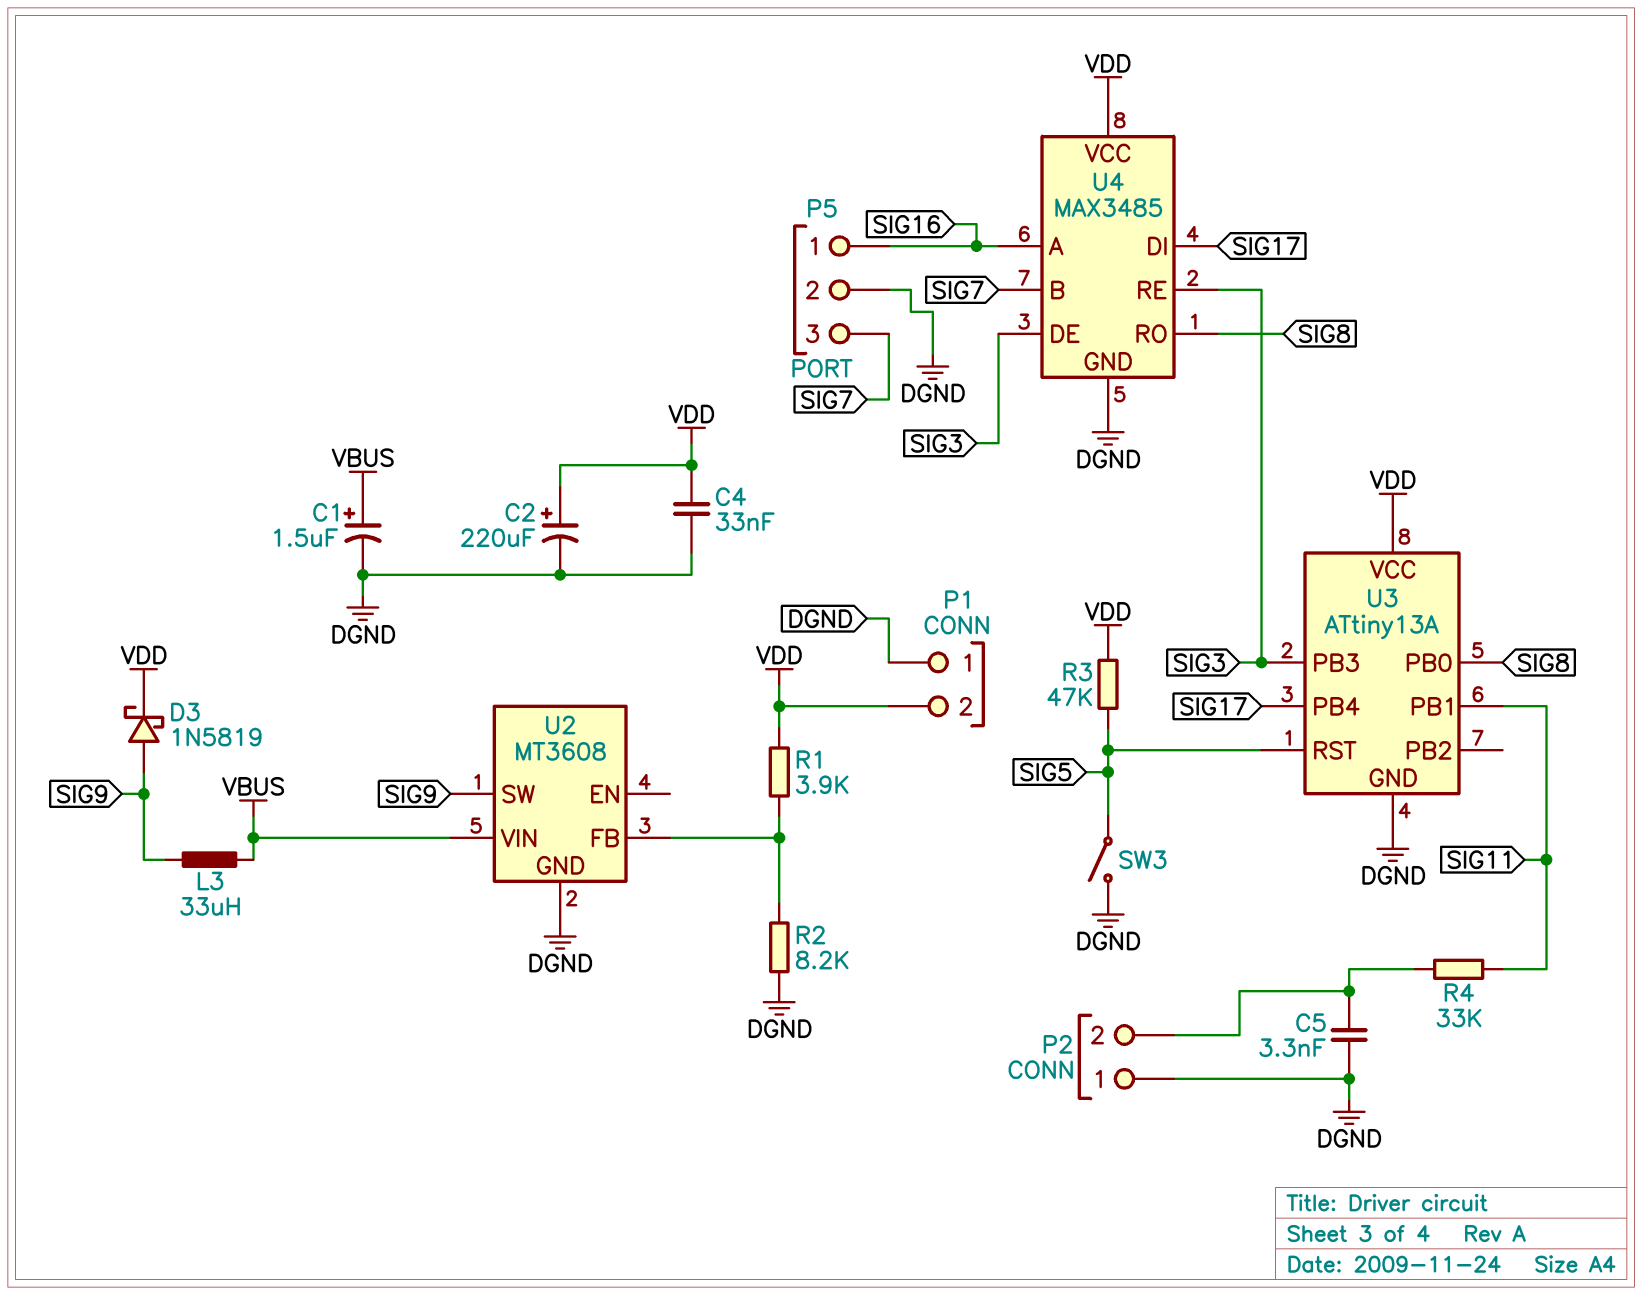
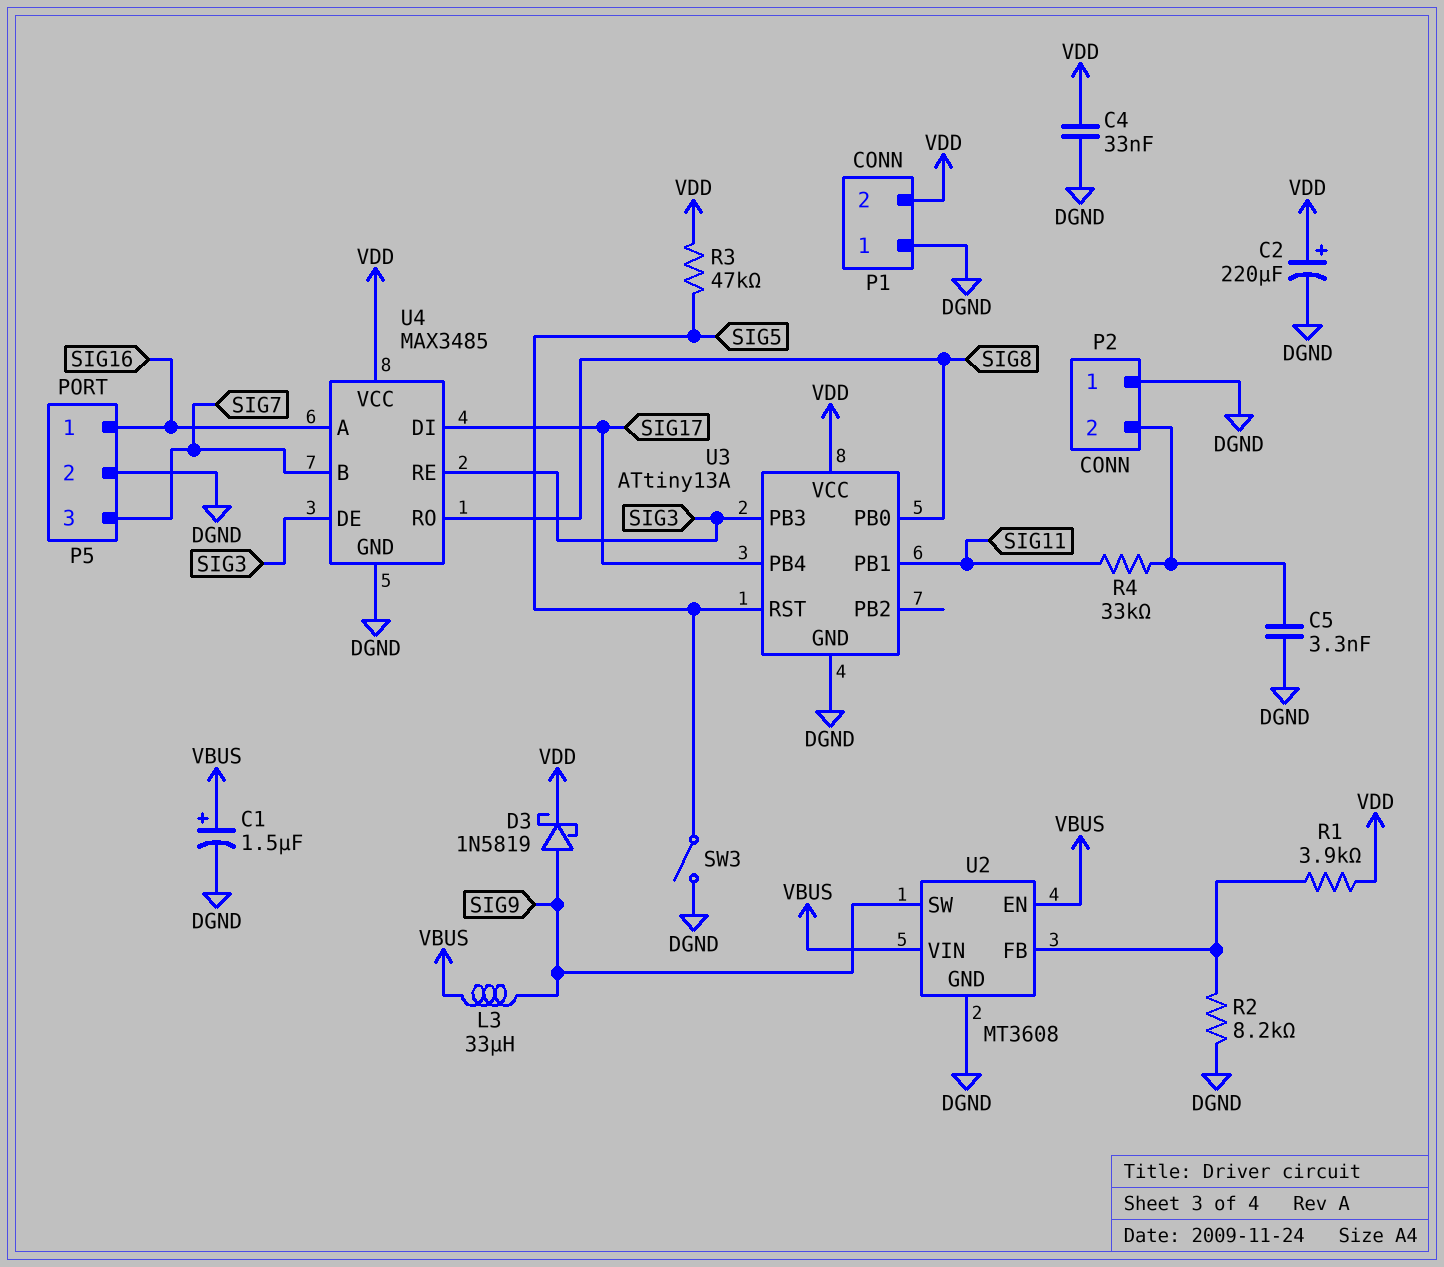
U2 pin EN: none -> VBUS

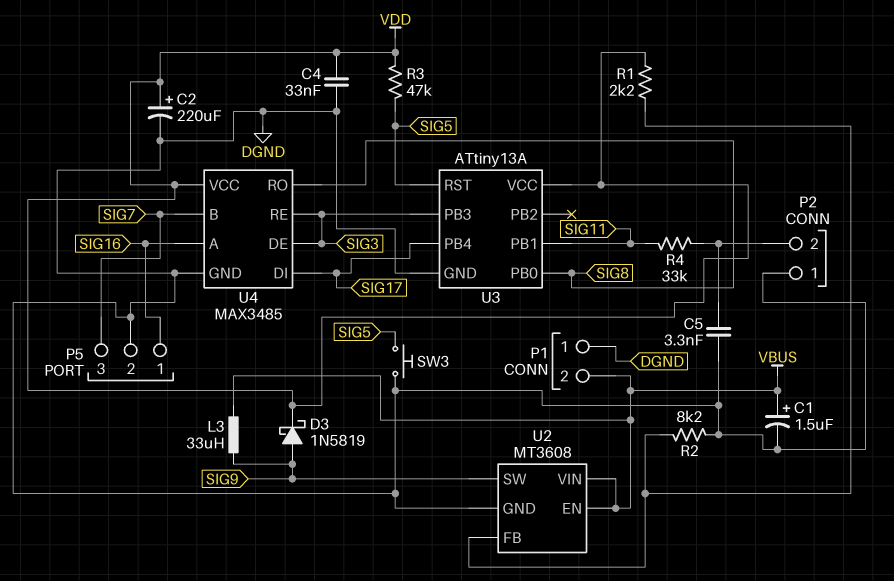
P1 pin 2: VDD -> VBUS
R1: 3.9k (U2/FB, VDD) -> 2.2k (U2/FB, VDD)
SW3: switch (DGND, SIG5) -> button (DGND, SIG5)

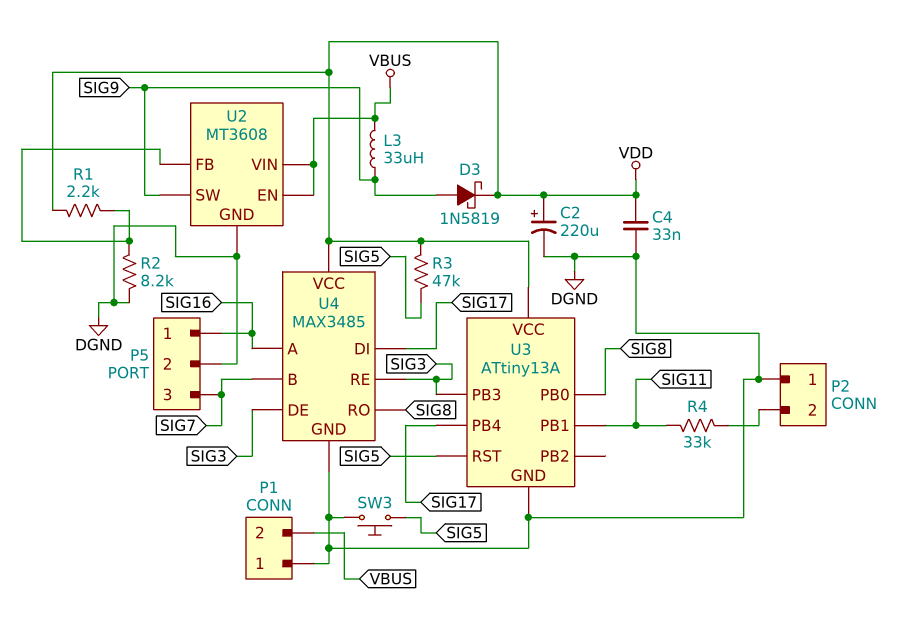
C1: 1.5uF (plus VBUS, minus DGND) -> none
C5: 3.3nF (DGND, P2/2) -> none

